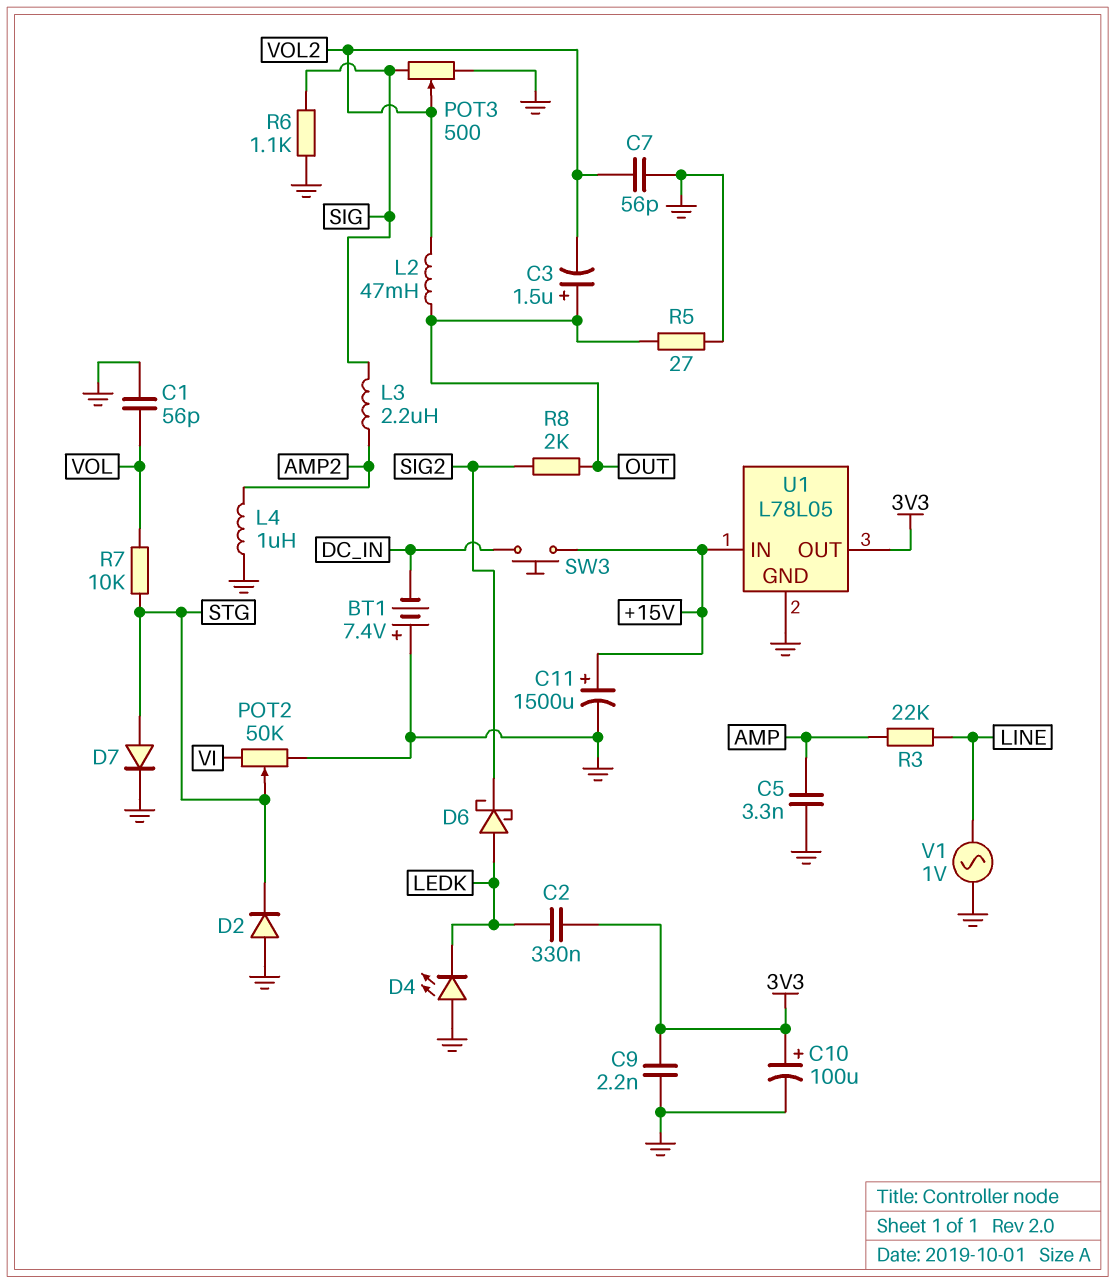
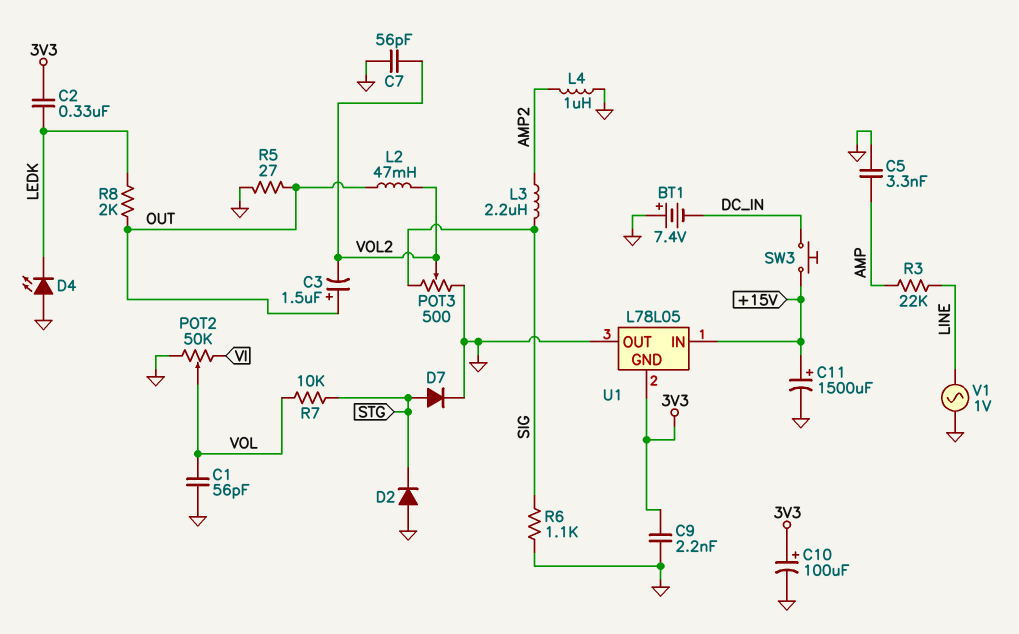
D6: schottky (A LEDK, K SIG2) -> none
POT2: 50k (GND, VI, wiper STG) -> 50k (GND, VI, wiper VOL)
R8: 2k (OUT, SIG2) -> 2k (LEDK, OUT)
U1 pin GND: GND -> 3V3
U1 pin OUT: 3V3 -> GND

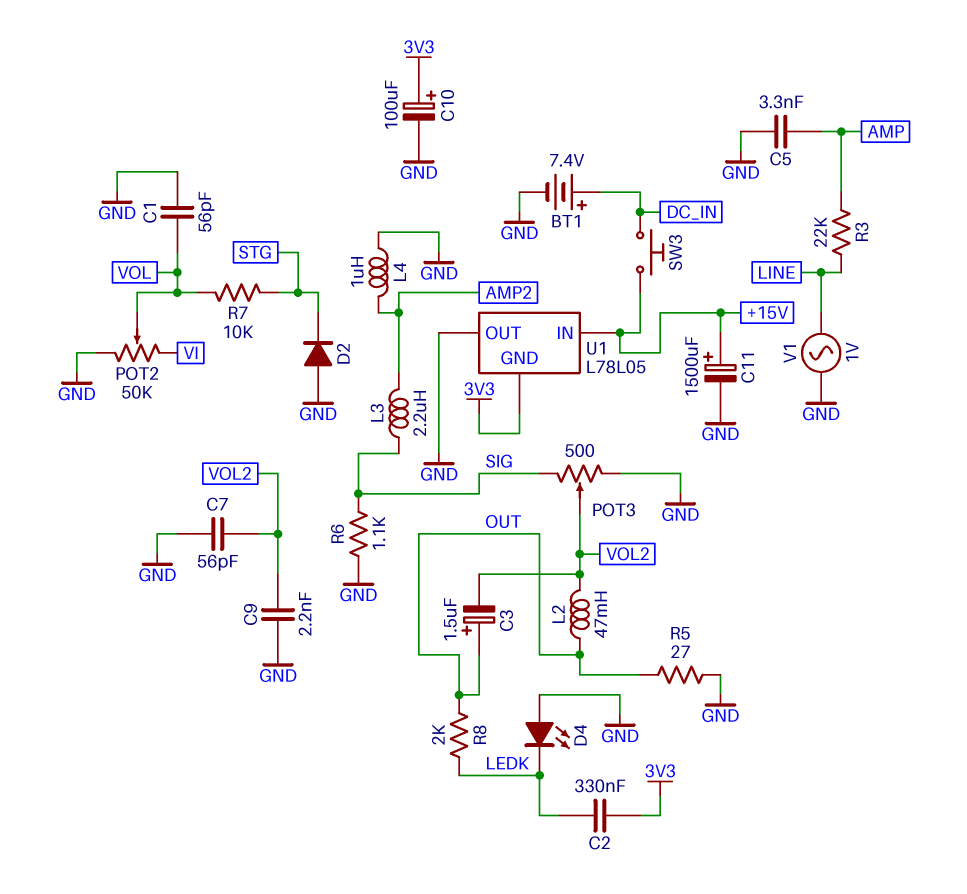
BT1: 7.4V (plus GND, minus DC_IN) -> 7.4V (plus DC_IN, minus GND)
C9: 2.2nF (3V3, GND) -> 2.2nF (GND, VOL2)
D7: diode (A STG, K GND) -> none

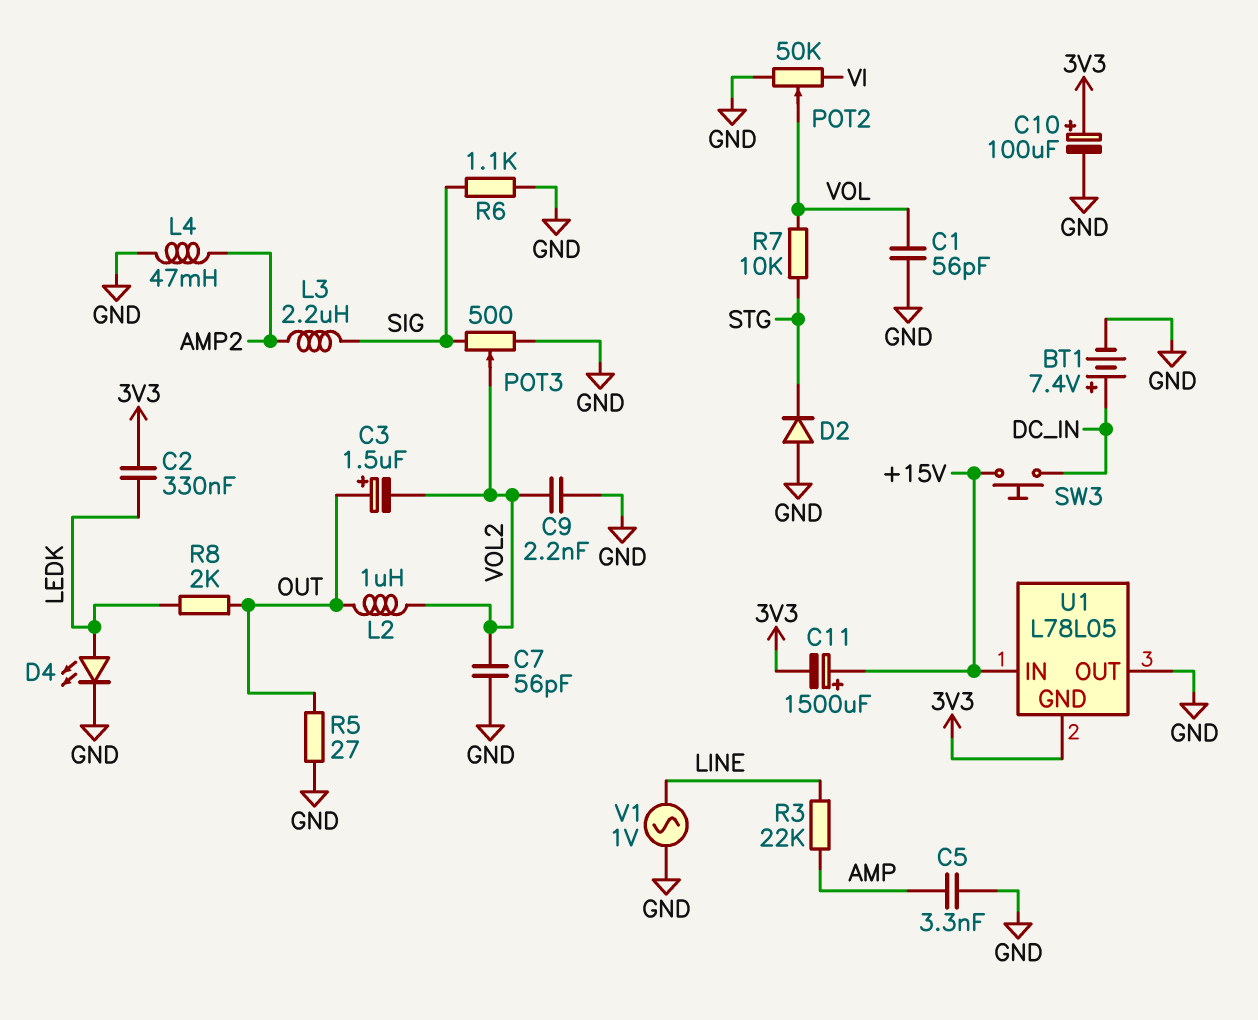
C11: 1500uF (plus +15V, minus GND) -> 1500uF (plus +15V, minus 3V3)
D4: LED (A GND, K LEDK) -> LED (A LEDK, K GND)
L2: 47mH (OUT, VOL2) -> 1uH (OUT, VOL2)
L4: 1uH (AMP2, GND) -> 47mH (AMP2, GND)

